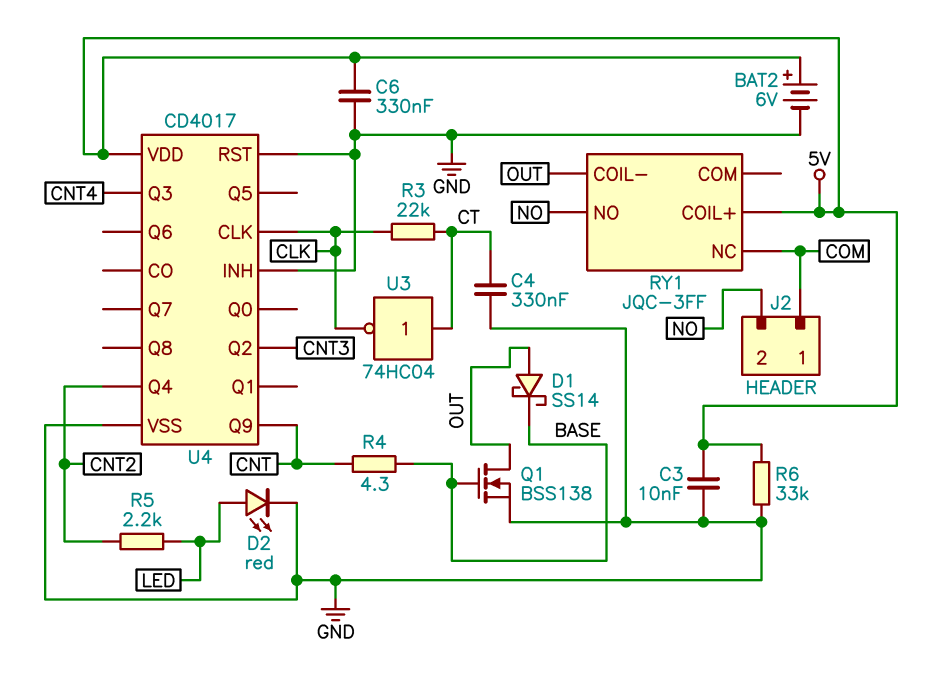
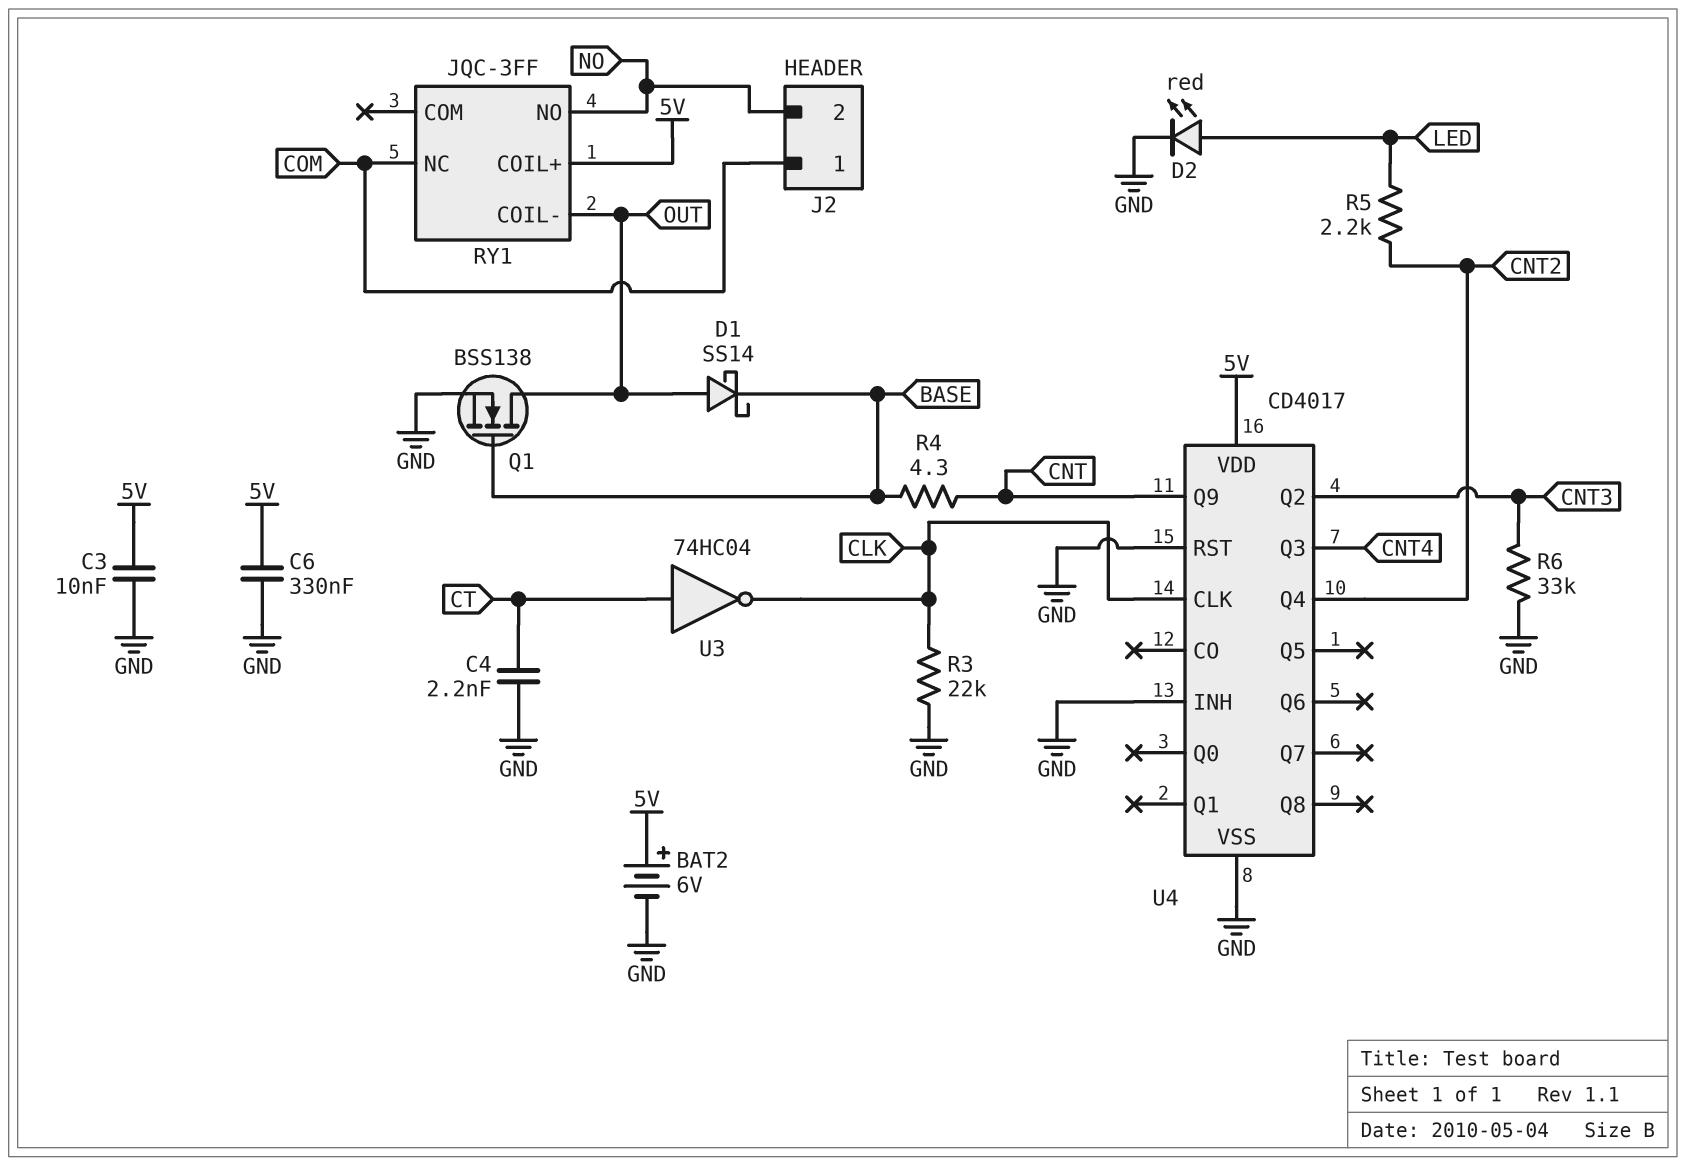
C4: 330nF (CT, GND) -> 2.2nF (CT, GND)
R3: 22k (CLK, CT) -> 22k (CLK, GND)
R6: 33k (5V, GND) -> 33k (CNT3, GND)

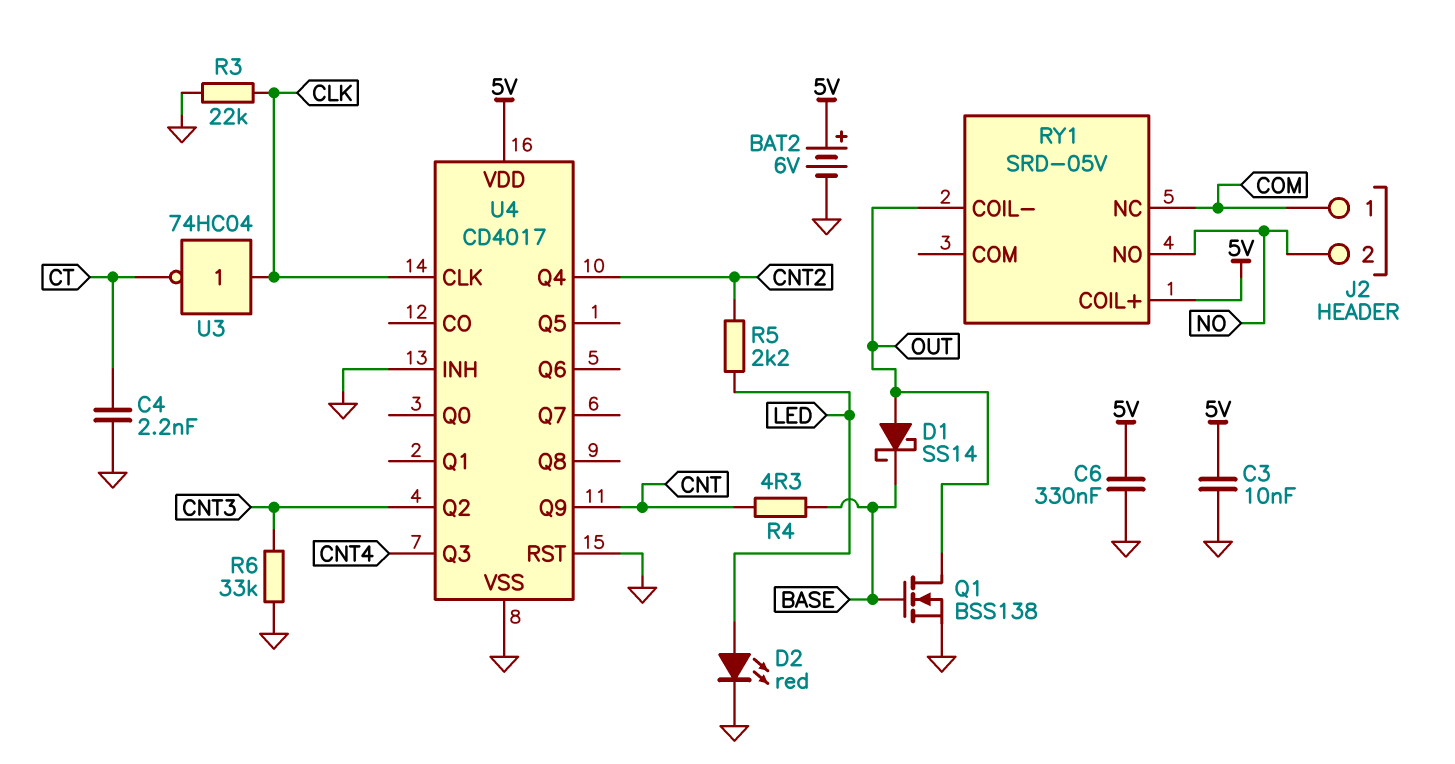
RY1: JQC-3FF -> SRD-05V
U3: NOT 74HC04 (in CT, out CLK) -> NOT 74HC04 (in CLK, out CT)

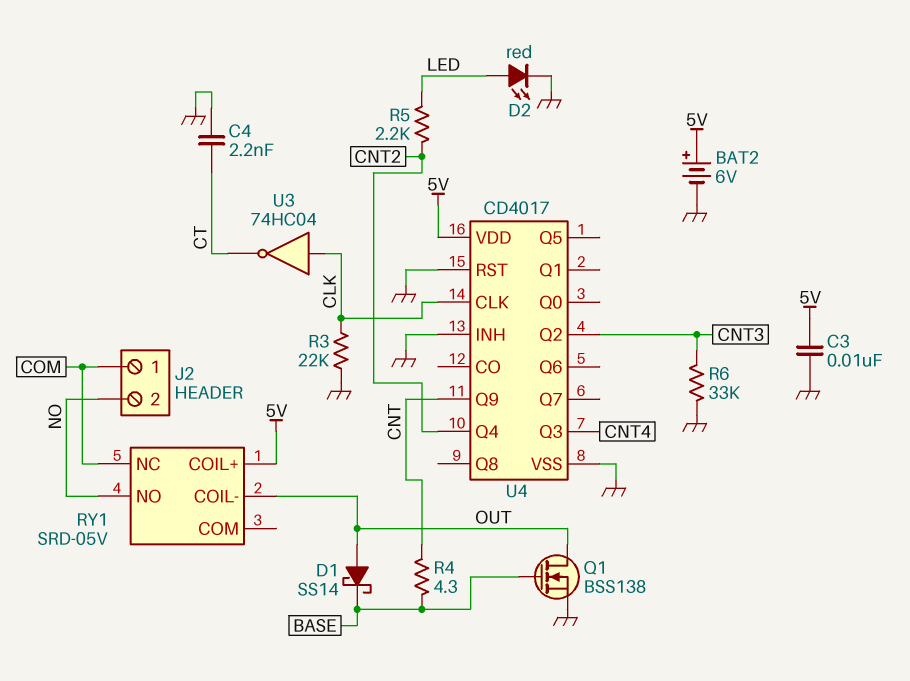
C6: 330nF (5V, GND) -> none

